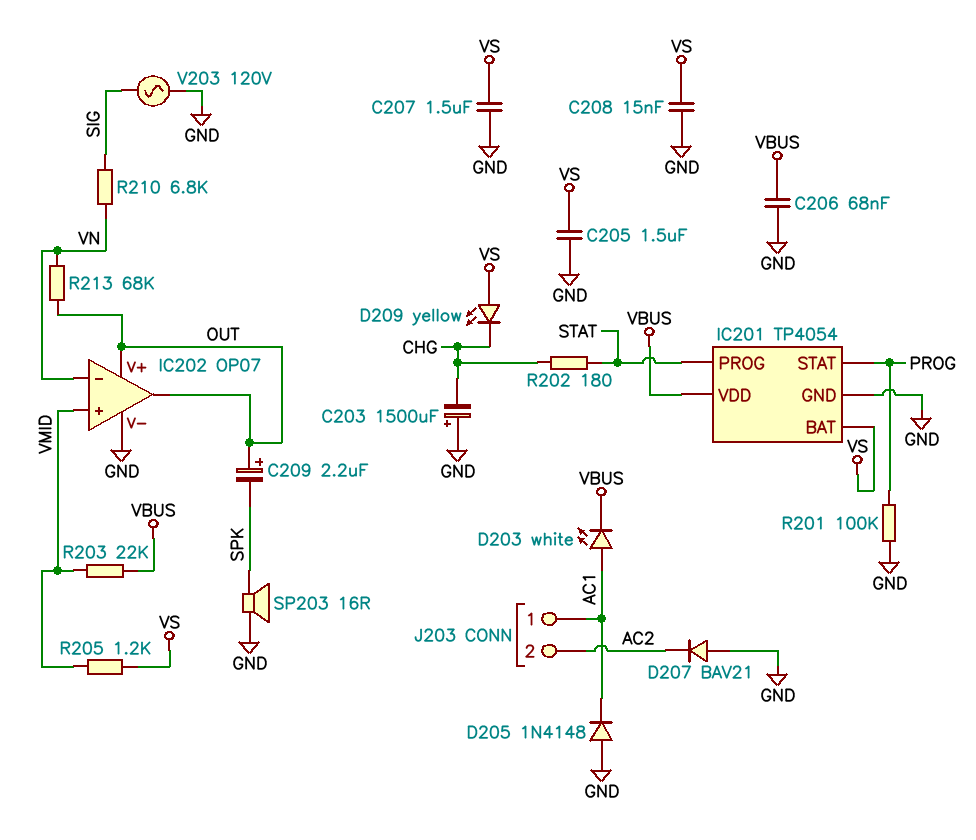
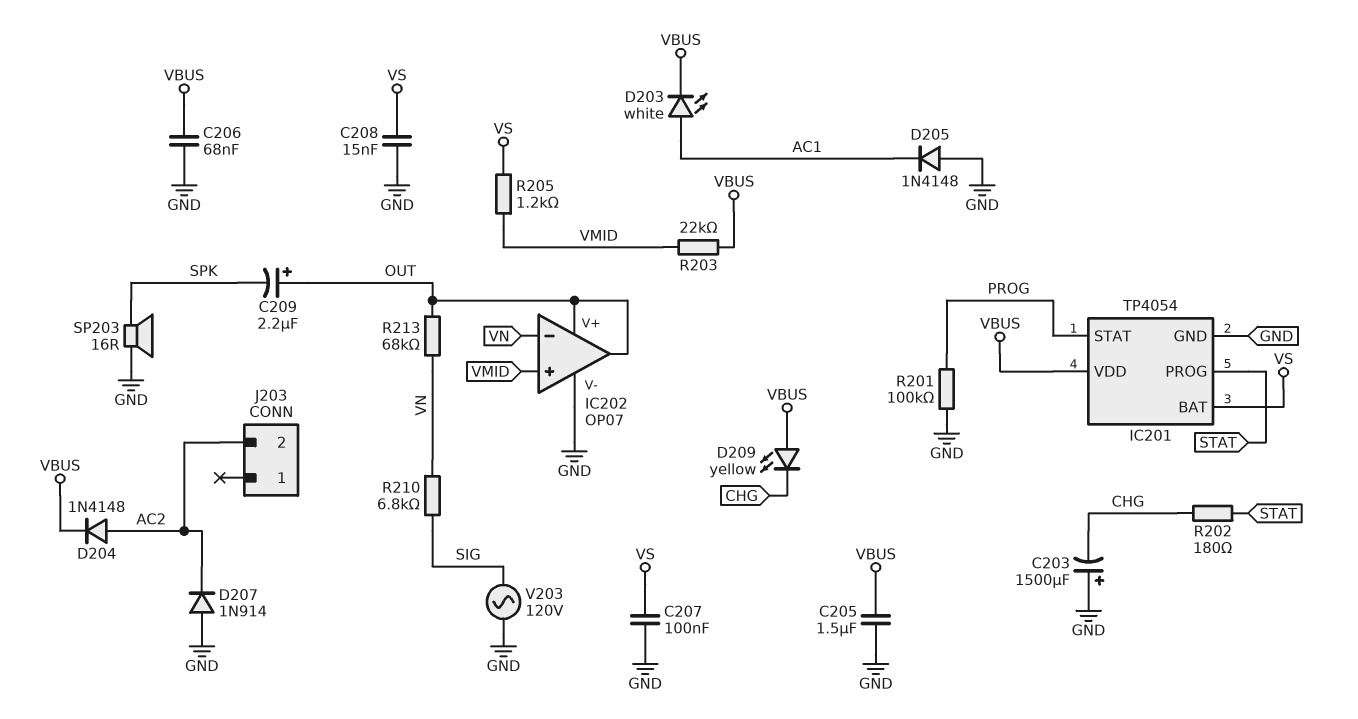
C205: 1.5uF (GND, VS) -> 1.5uF (GND, VBUS)
C207: 1.5uF (GND, VS) -> 100nF (GND, VS)
D204: none -> diode 1N4148 (A AC2, K VBUS)
D207: diode BAV21 (A GND, K AC2) -> diode 1N914 (A GND, K AC2)
D209: LED yellow (A VS, K CHG) -> LED yellow (A VBUS, K CHG)
J203 pin 1: AC1 -> none

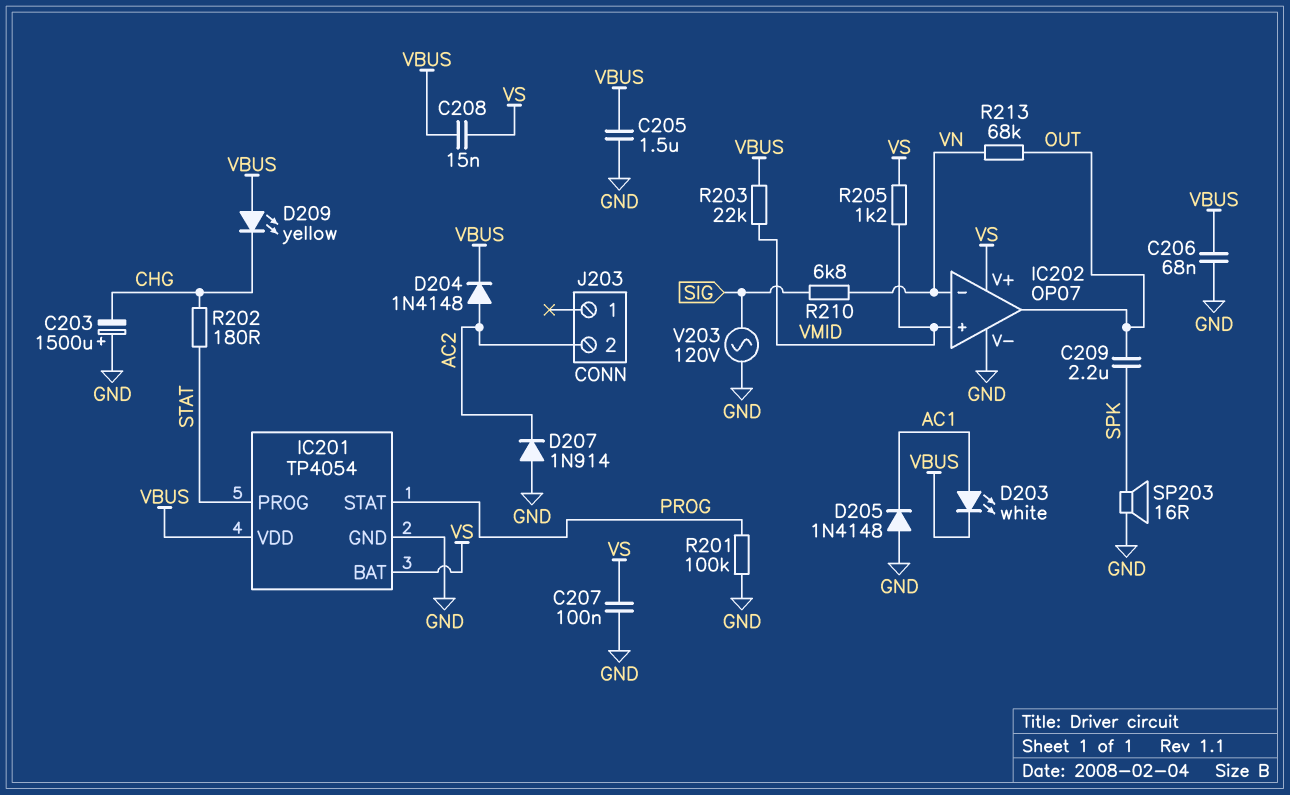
C208: 15nF (GND, VS) -> 15nF (VBUS, VS)
C209: 2.2uF (plus OUT, minus SPK) -> 2.2uF (OUT, SPK)
IC202 pin V+: OUT -> VS

